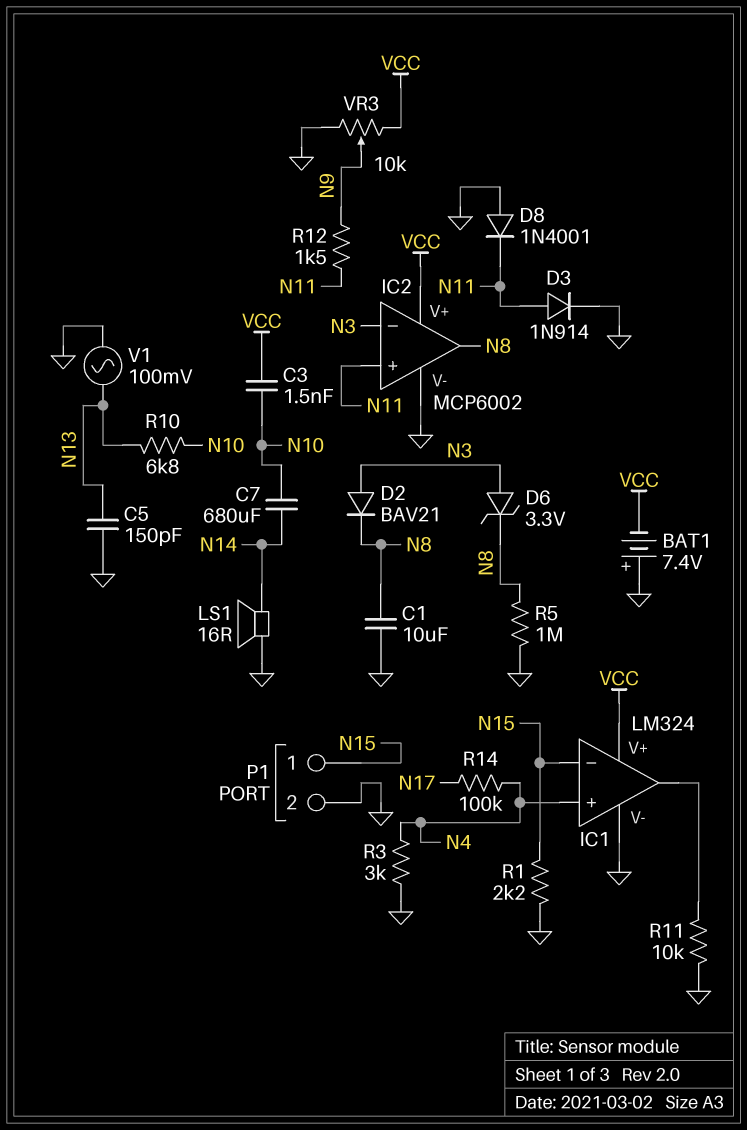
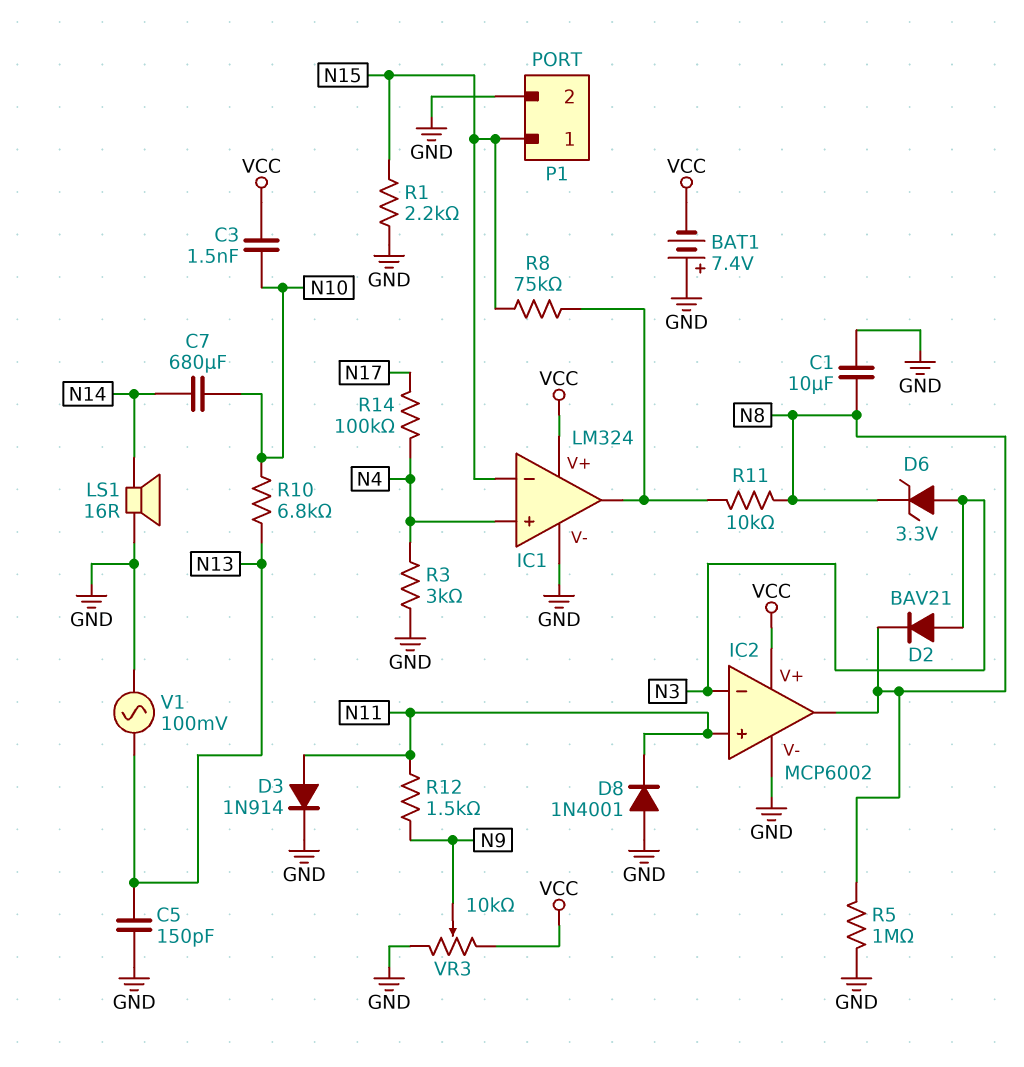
R8: none -> 75k (IC1/out, N15)
R11: 10k (GND, IC1/out) -> 10k (IC1/out, N8)

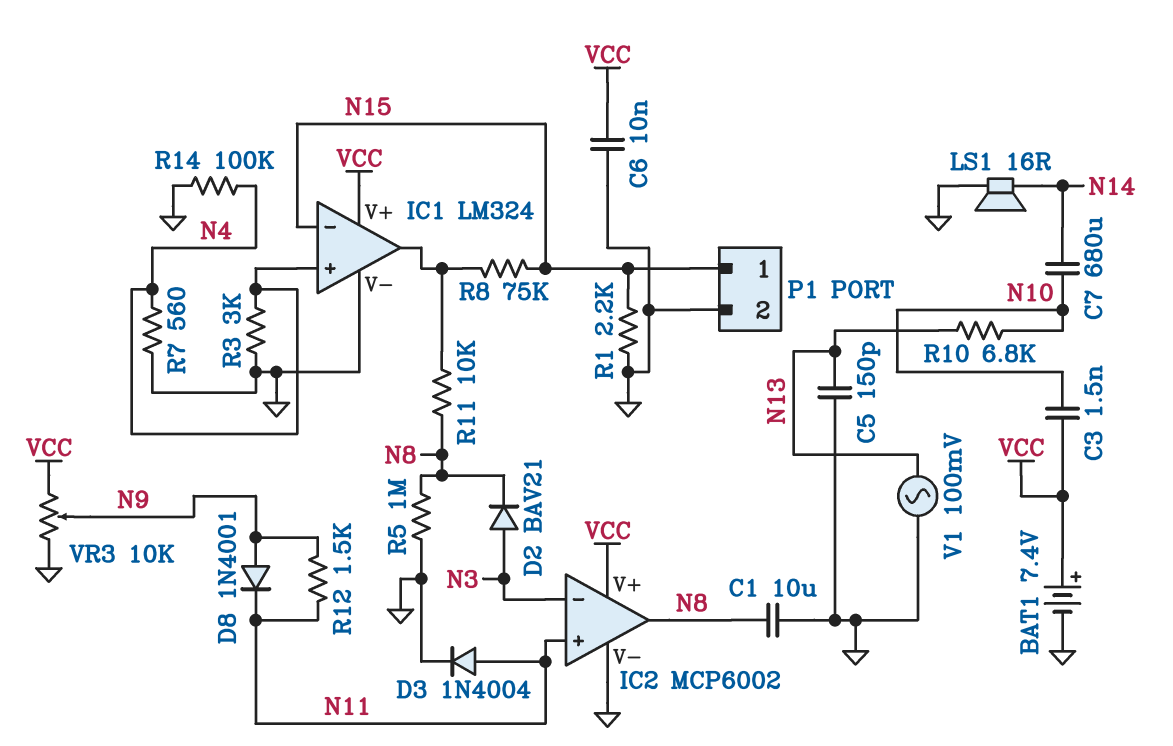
BAT1: 7.4V (plus GND, minus VCC) -> 7.4V (plus VCC, minus GND)
C6: none -> 10nF (GND, VCC)
D3: diode 1N914 (A N11, K GND) -> diode 1N4004 (A N11, K GND)
D6: zener 3.3V (A N3, K N8) -> none
D8: diode 1N4001 (A GND, K N11) -> diode 1N4001 (A N9, K N11)
R7: none -> 560 (GND, N4)
R14: 100k (N4, N17) -> 100k (GND, N4)

